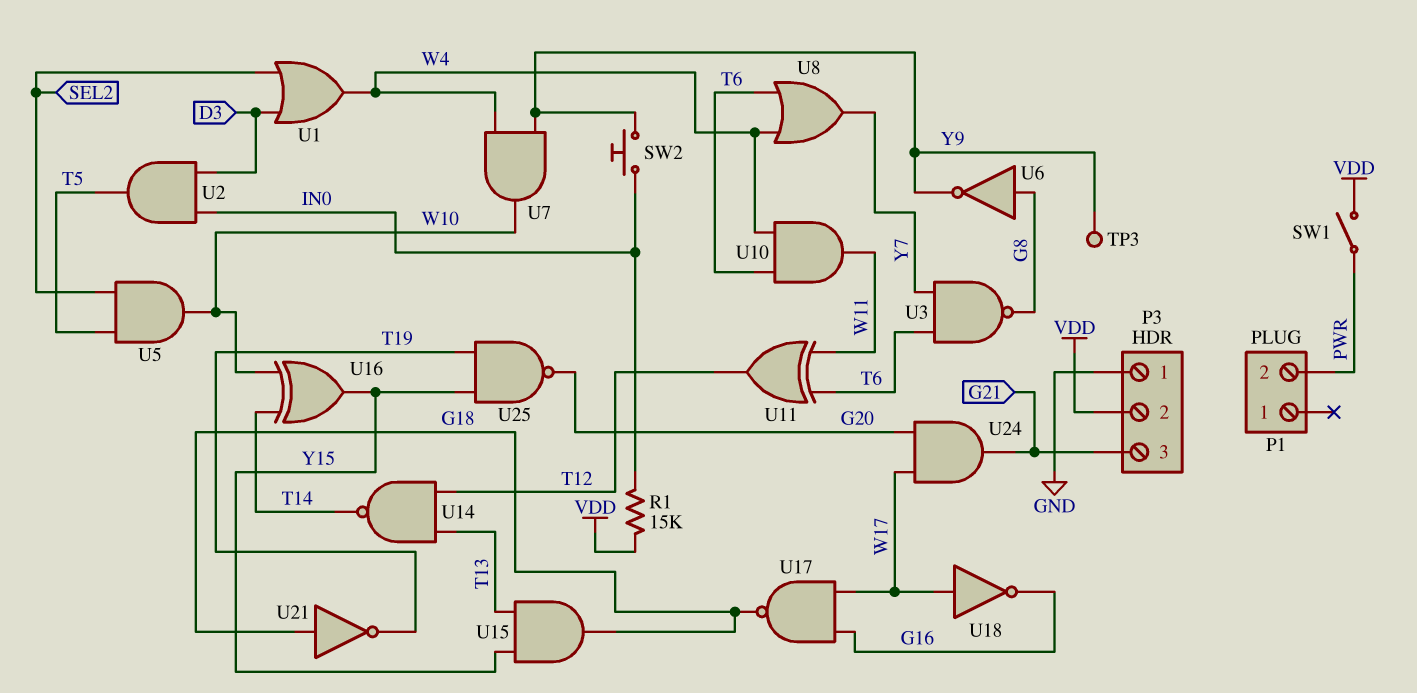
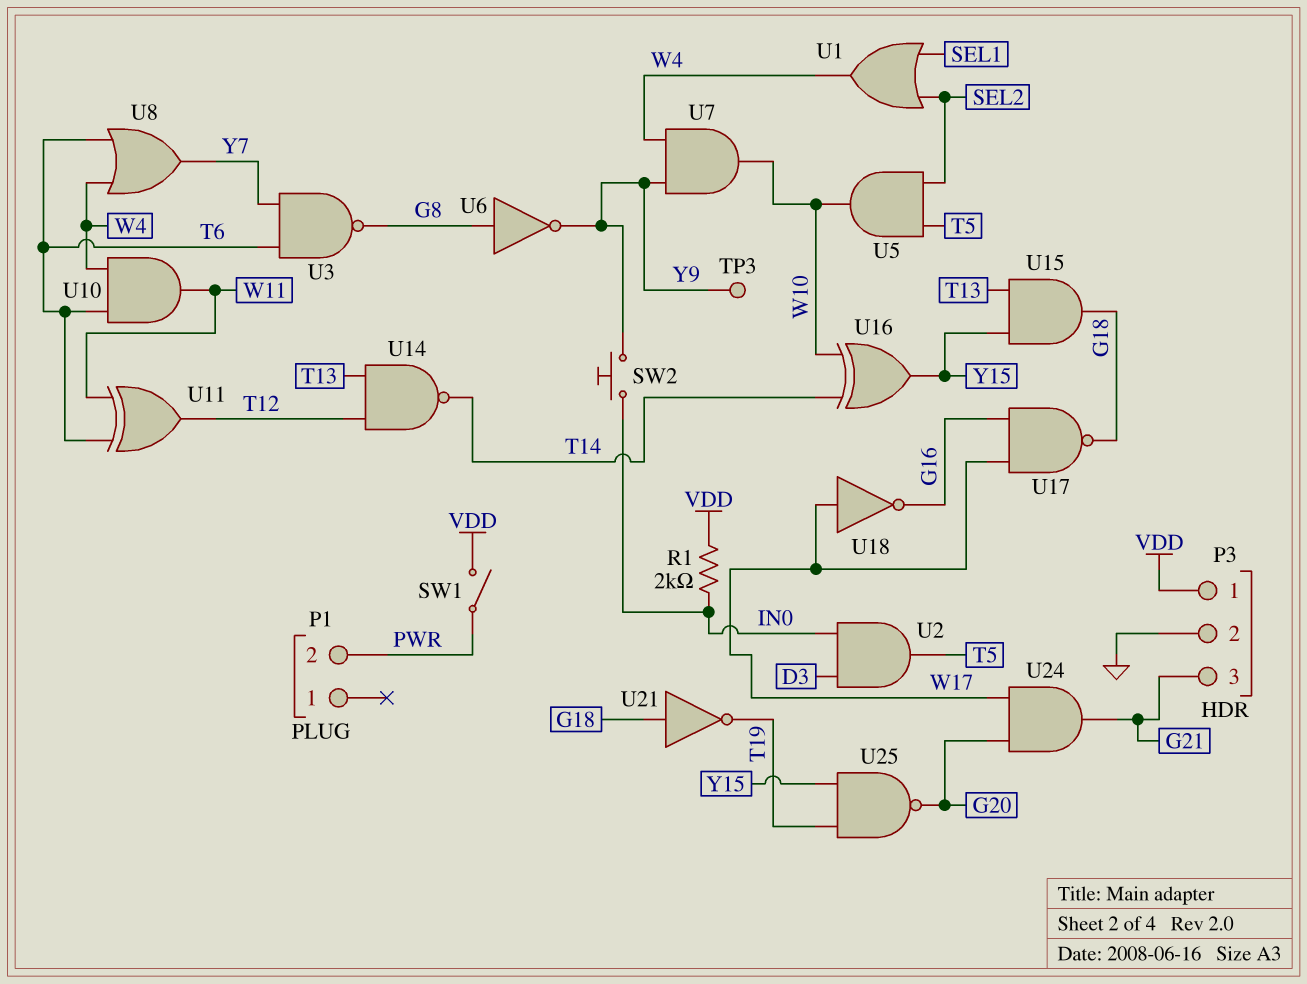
P3 pin 1: GND -> VDD
P3 pin 2: VDD -> GND
R1: 15k (IN0, VDD) -> 2k (IN0, VDD)
U1: OR (in D3, in SEL2, out W4) -> OR (in SEL1, in SEL2, out W4)

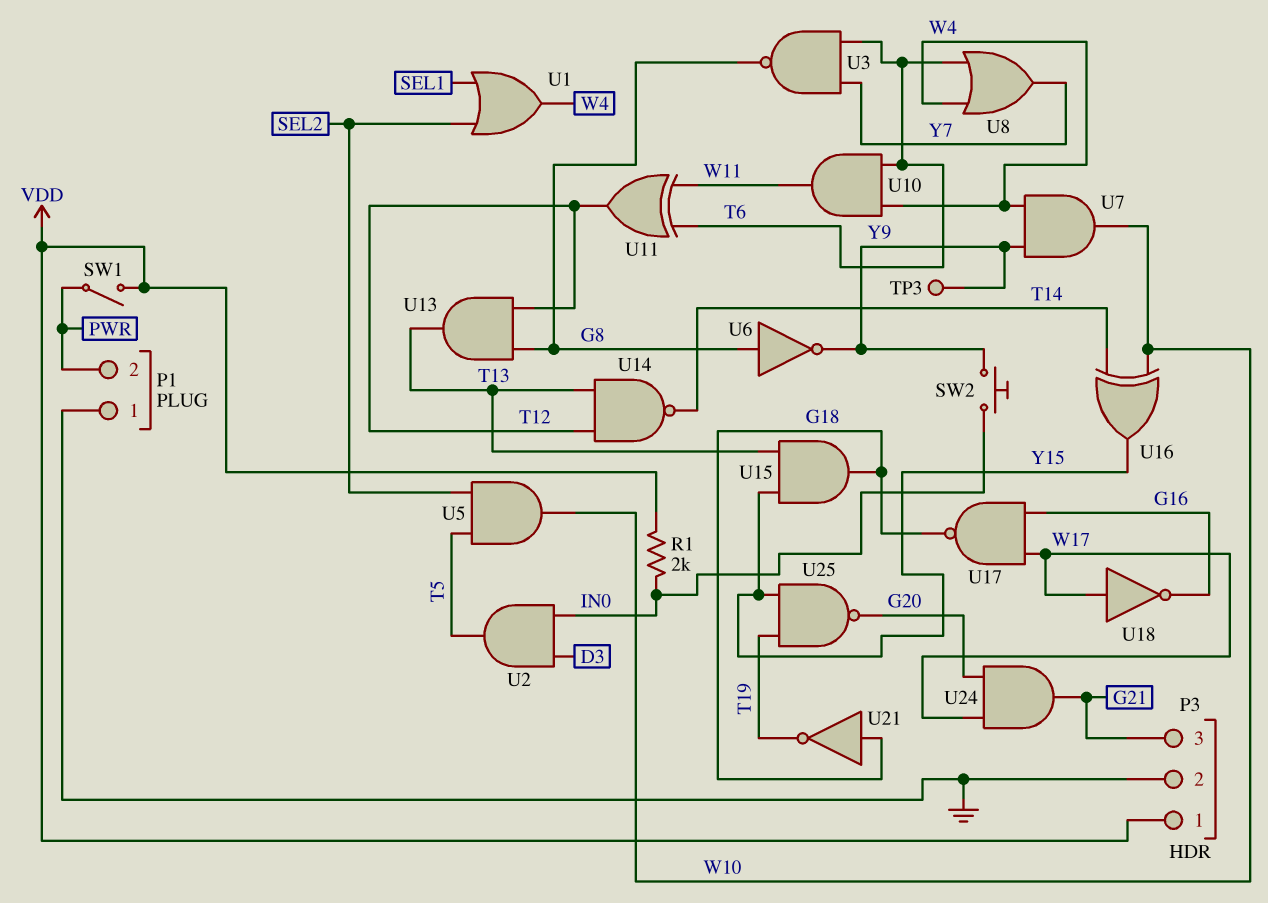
P1 pin 1: none -> GND
U13: none -> AND (in G8, in T12, out T13)

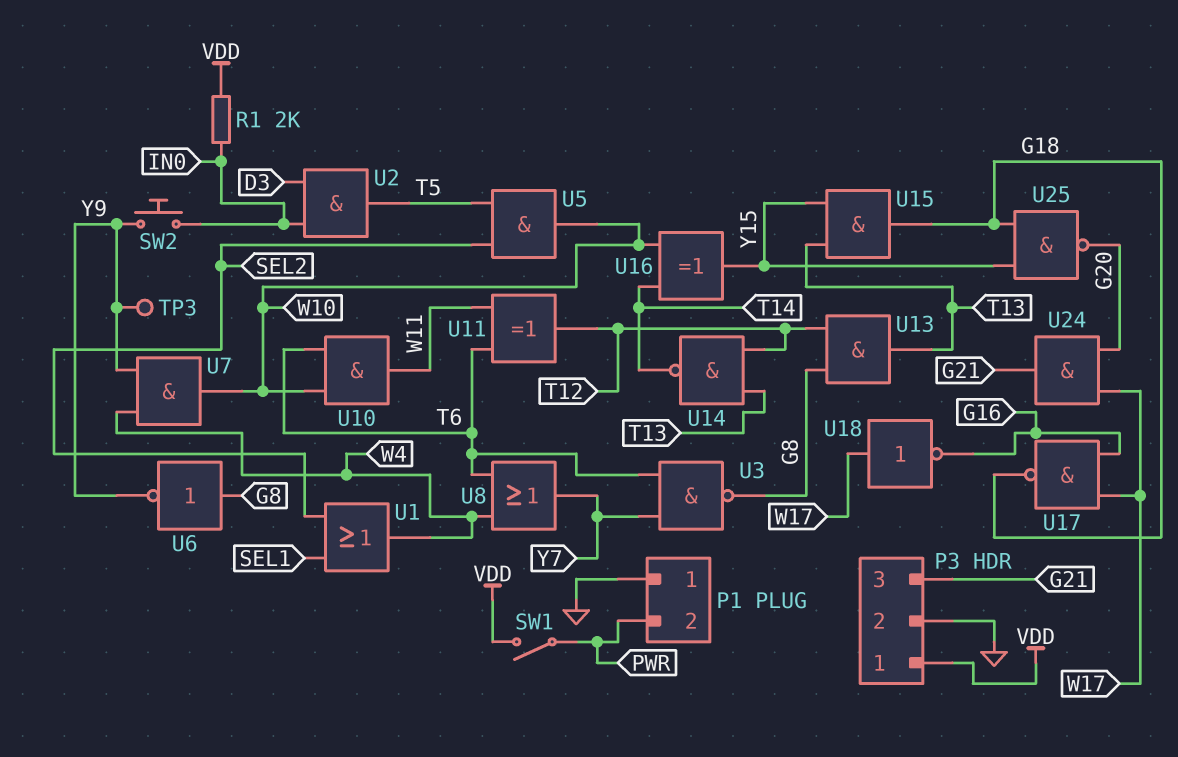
U10: AND (in T6, in W4, out W11) -> AND (in T6, in W10, out W11)
U21: NOT (in G18, out T19) -> none
U25: NAND (in T19, in Y15, out G20) -> NAND (in G18, in Y15, out G20)

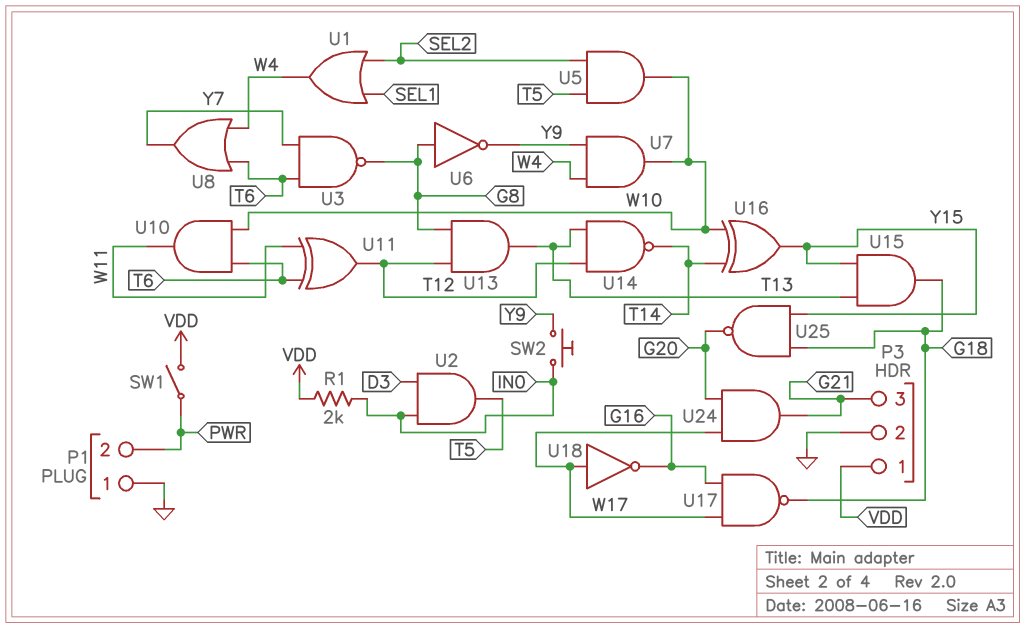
TP3: test point (Y9) -> none

